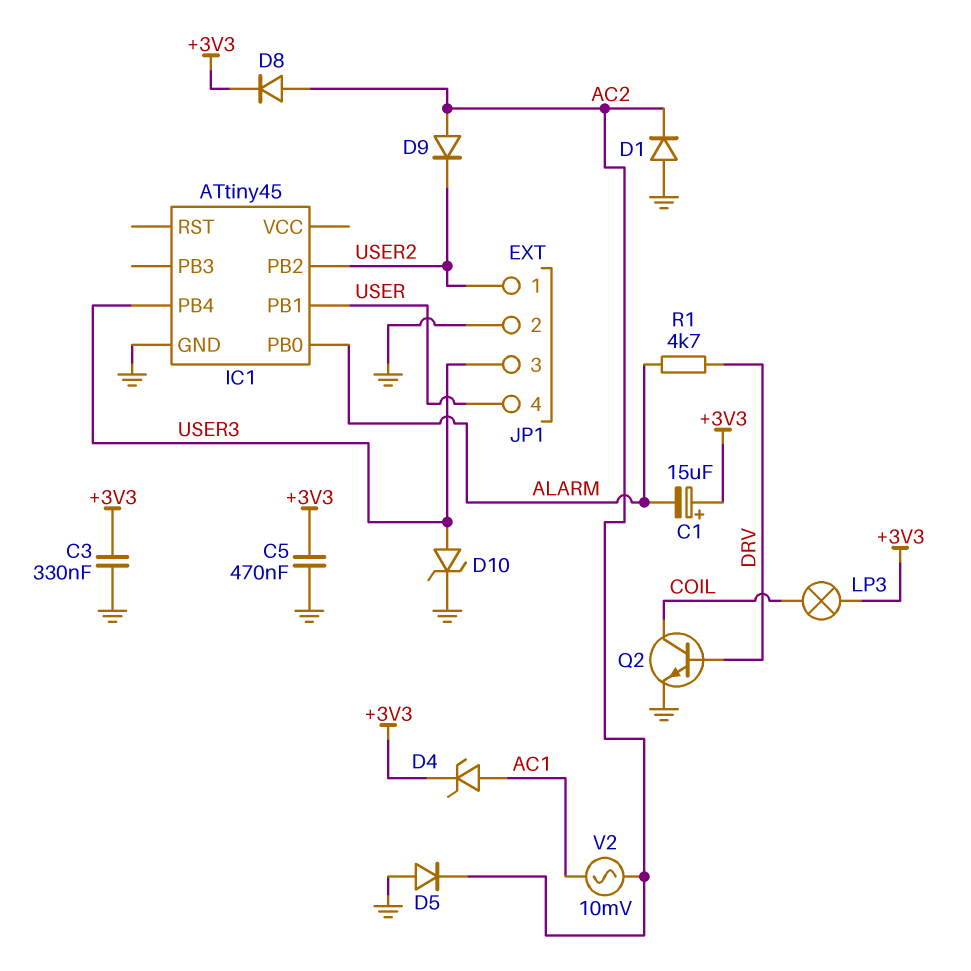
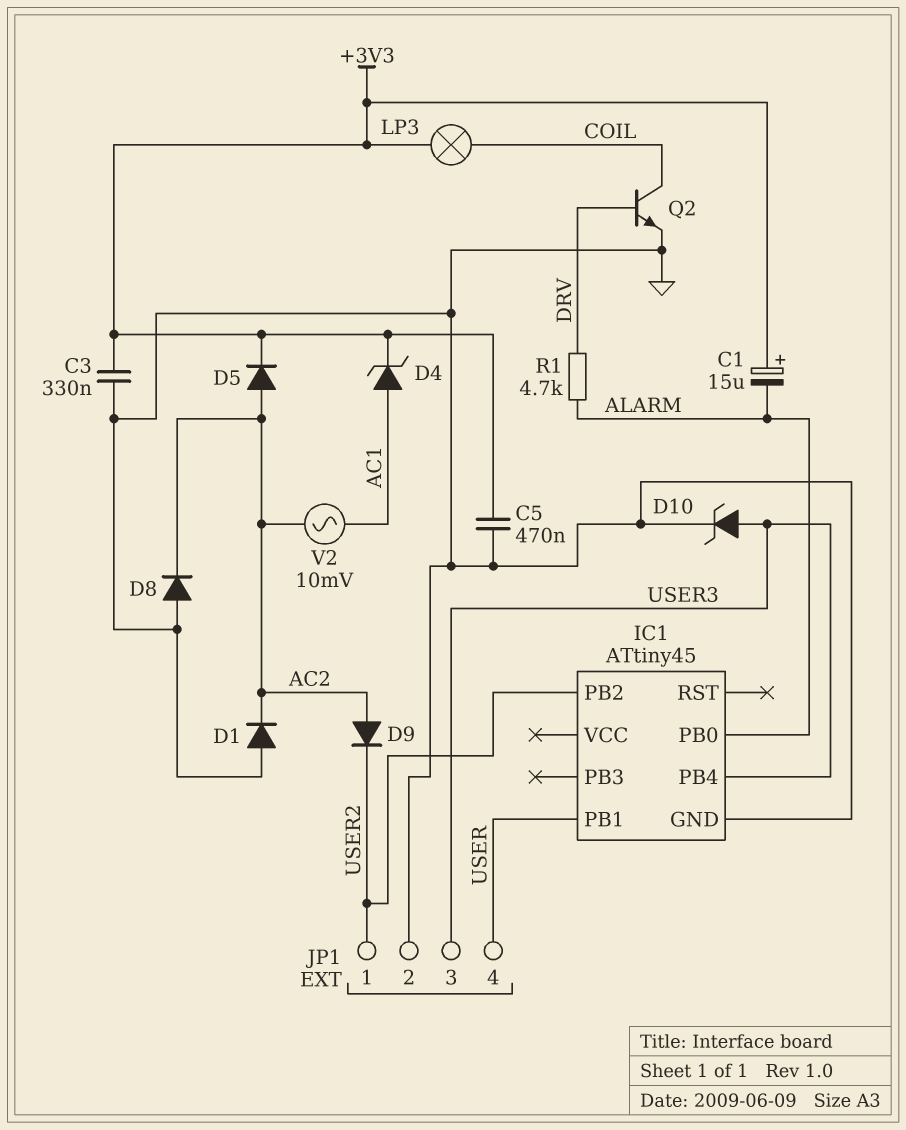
D5: diode (A GND, K AC2) -> diode (A AC2, K +3V3)
D8: diode (A AC2, K +3V3) -> diode (A GND, K AC2)

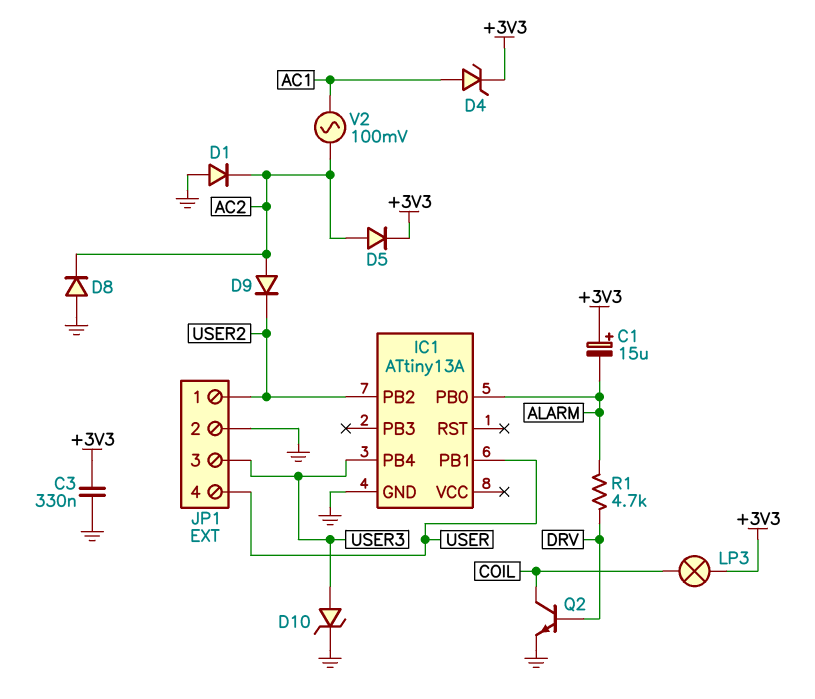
C5: 470nF (+3V3, GND) -> none
IC1: ATtiny45 -> ATtiny13A
V2: AC 10mV (AC1, AC2) -> AC 100mV (AC1, AC2)

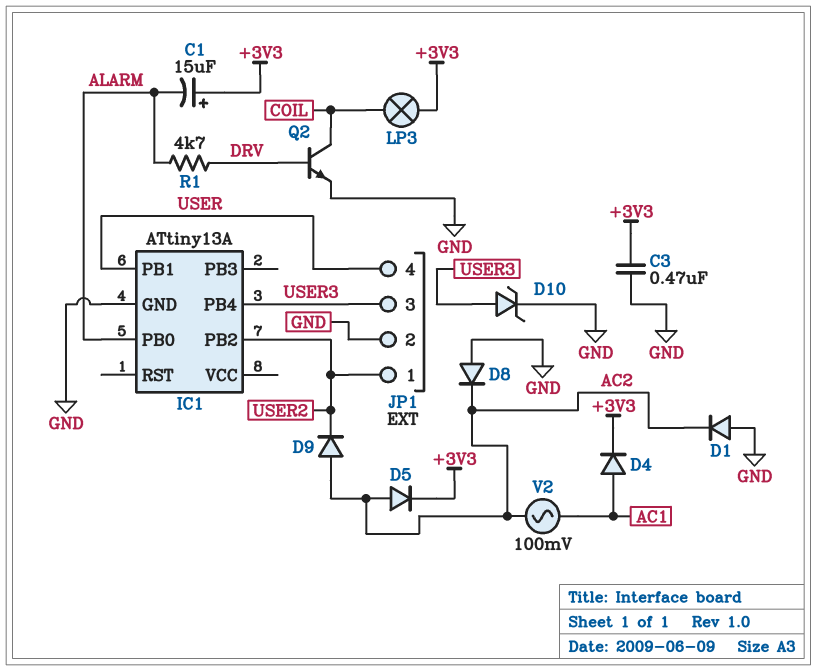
C3: 330nF (+3V3, GND) -> 470nF (+3V3, GND)
D4: zener (A AC1, K +3V3) -> diode (A AC1, K +3V3)

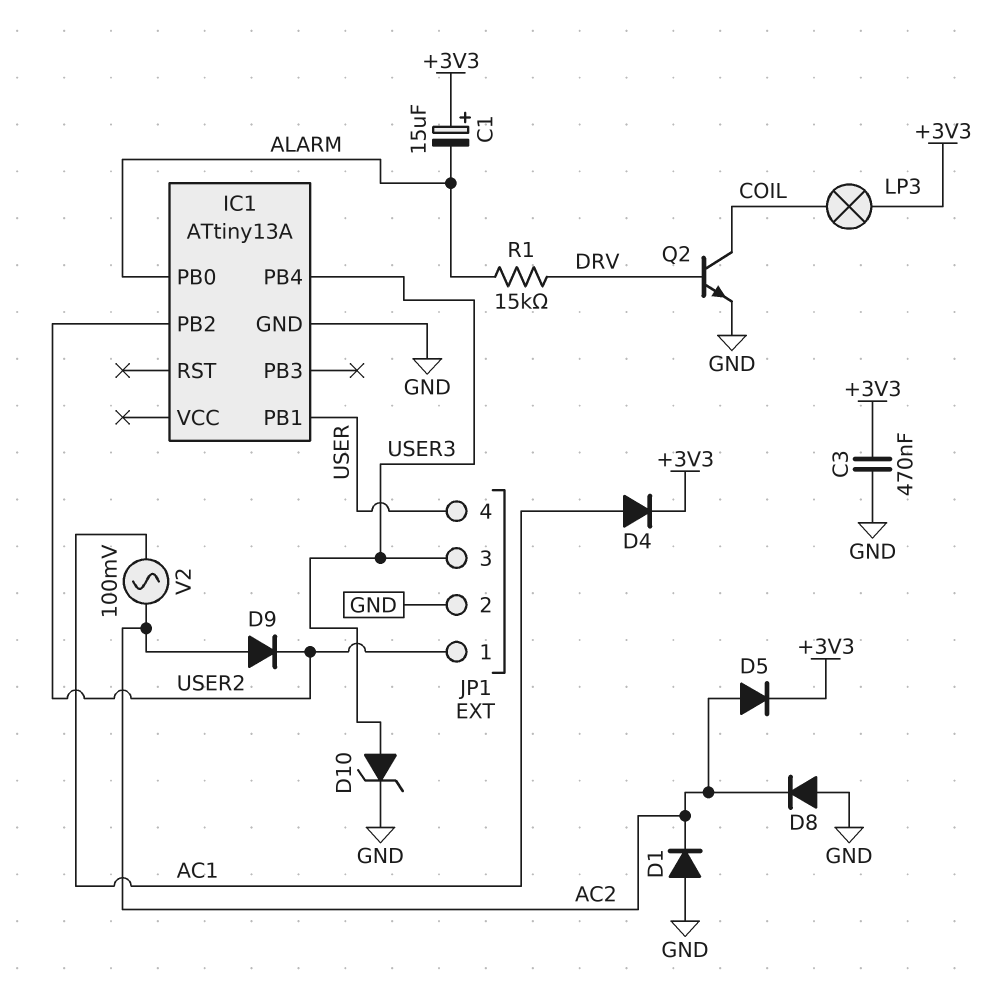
R1: 4.7k (ALARM, DRV) -> 15k (ALARM, DRV)

